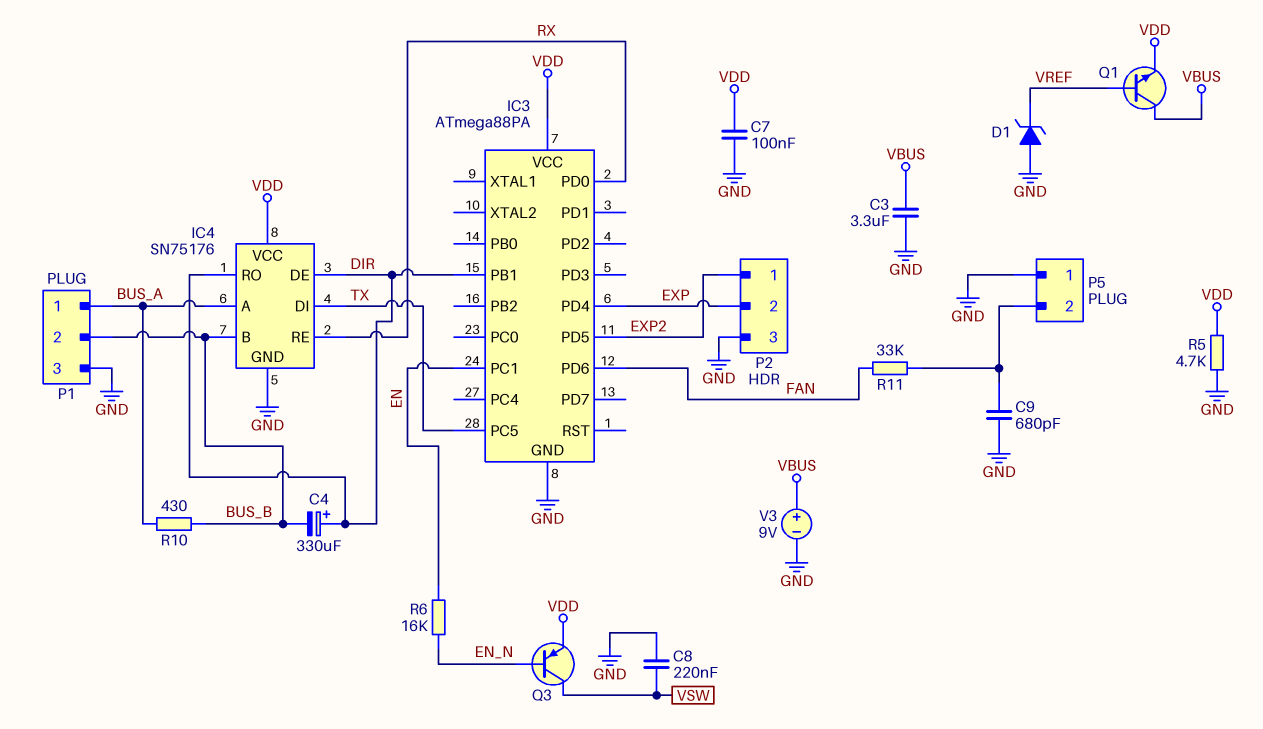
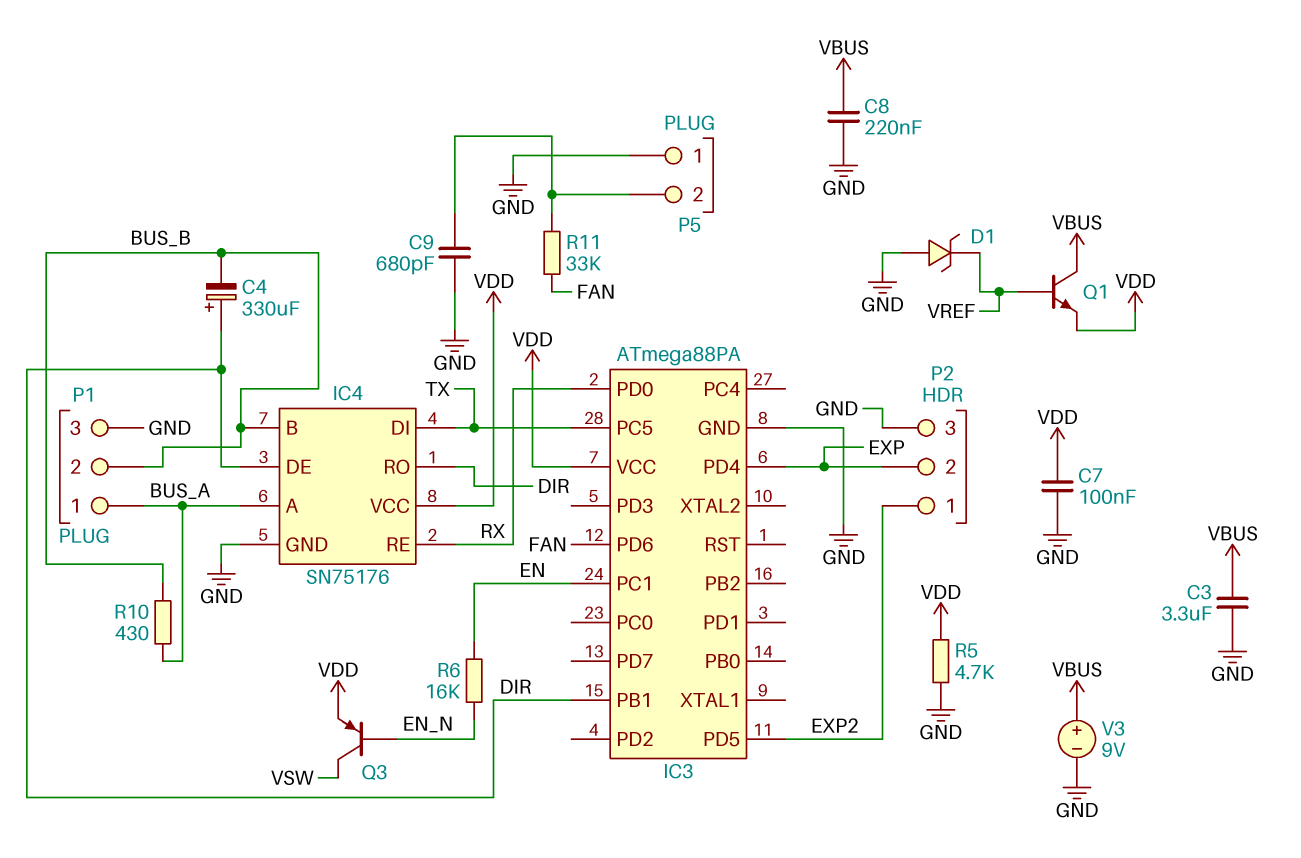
C8: 220nF (GND, VSW) -> 220nF (GND, VBUS)

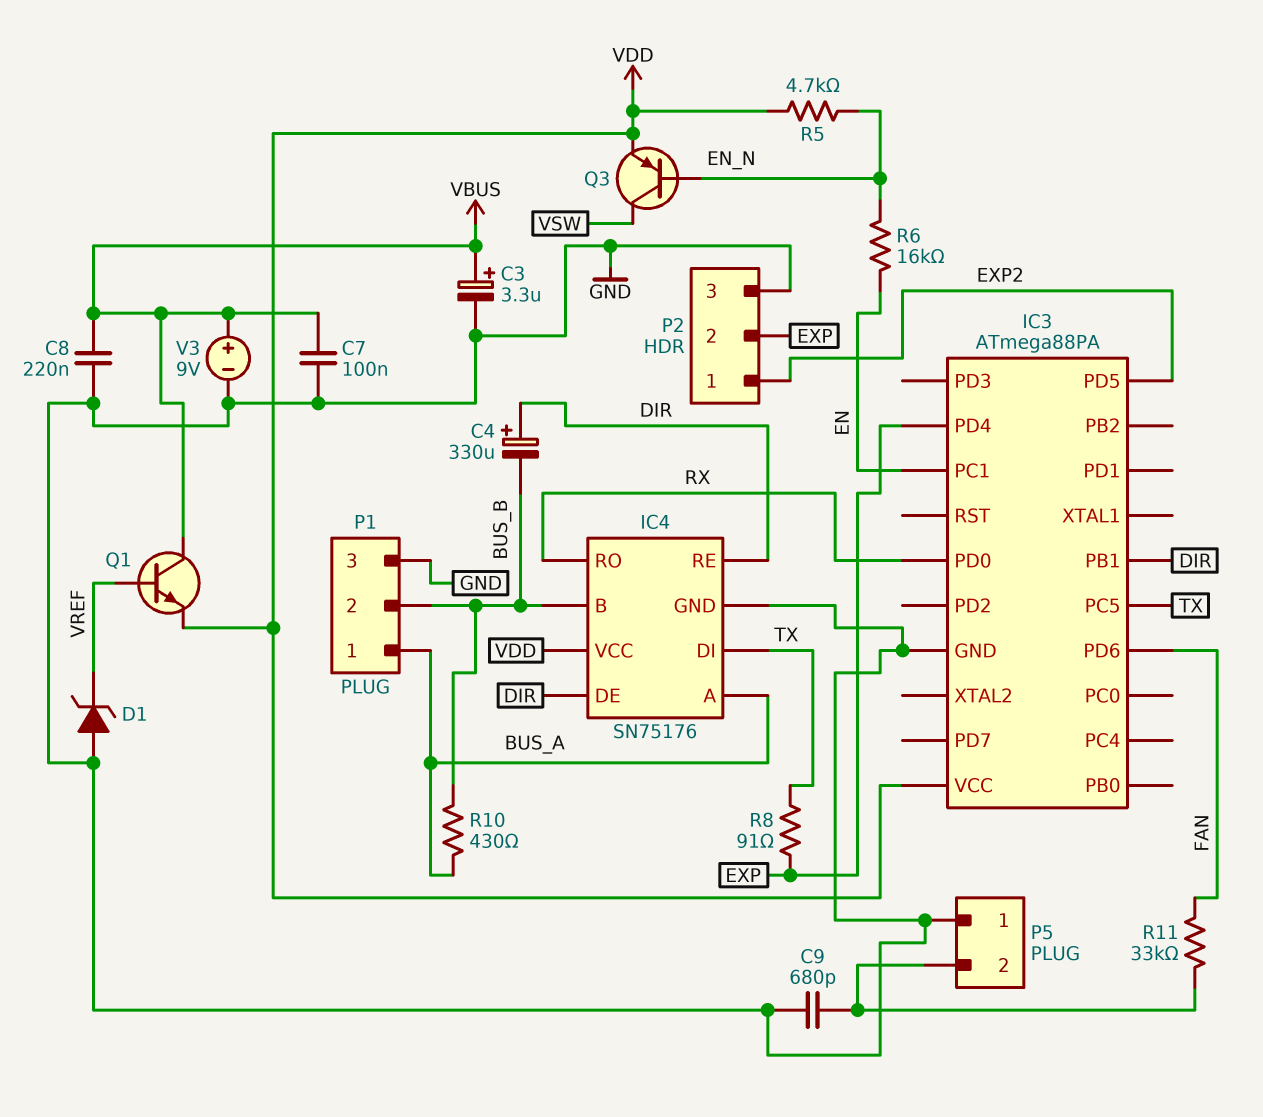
C3: 3.3uF (GND, VBUS) -> 3.3uF (plus VBUS, minus GND)
C7: 100nF (GND, VDD) -> 100nF (GND, VBUS)
IC4 pin RE: RX -> DIR
IC4 pin RO: DIR -> RX
R5: 4.7k (GND, VDD) -> 4.7k (EN_N, VDD)
R8: none -> 91 (EXP, TX)

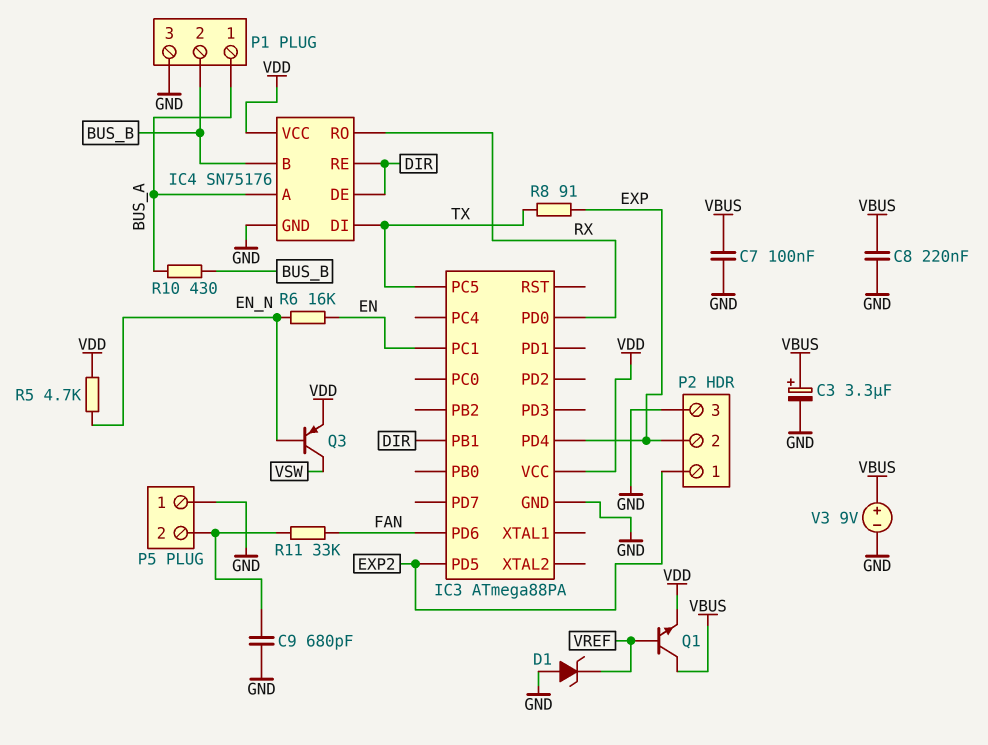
C4: 330uF (plus DIR, minus BUS_B) -> none

